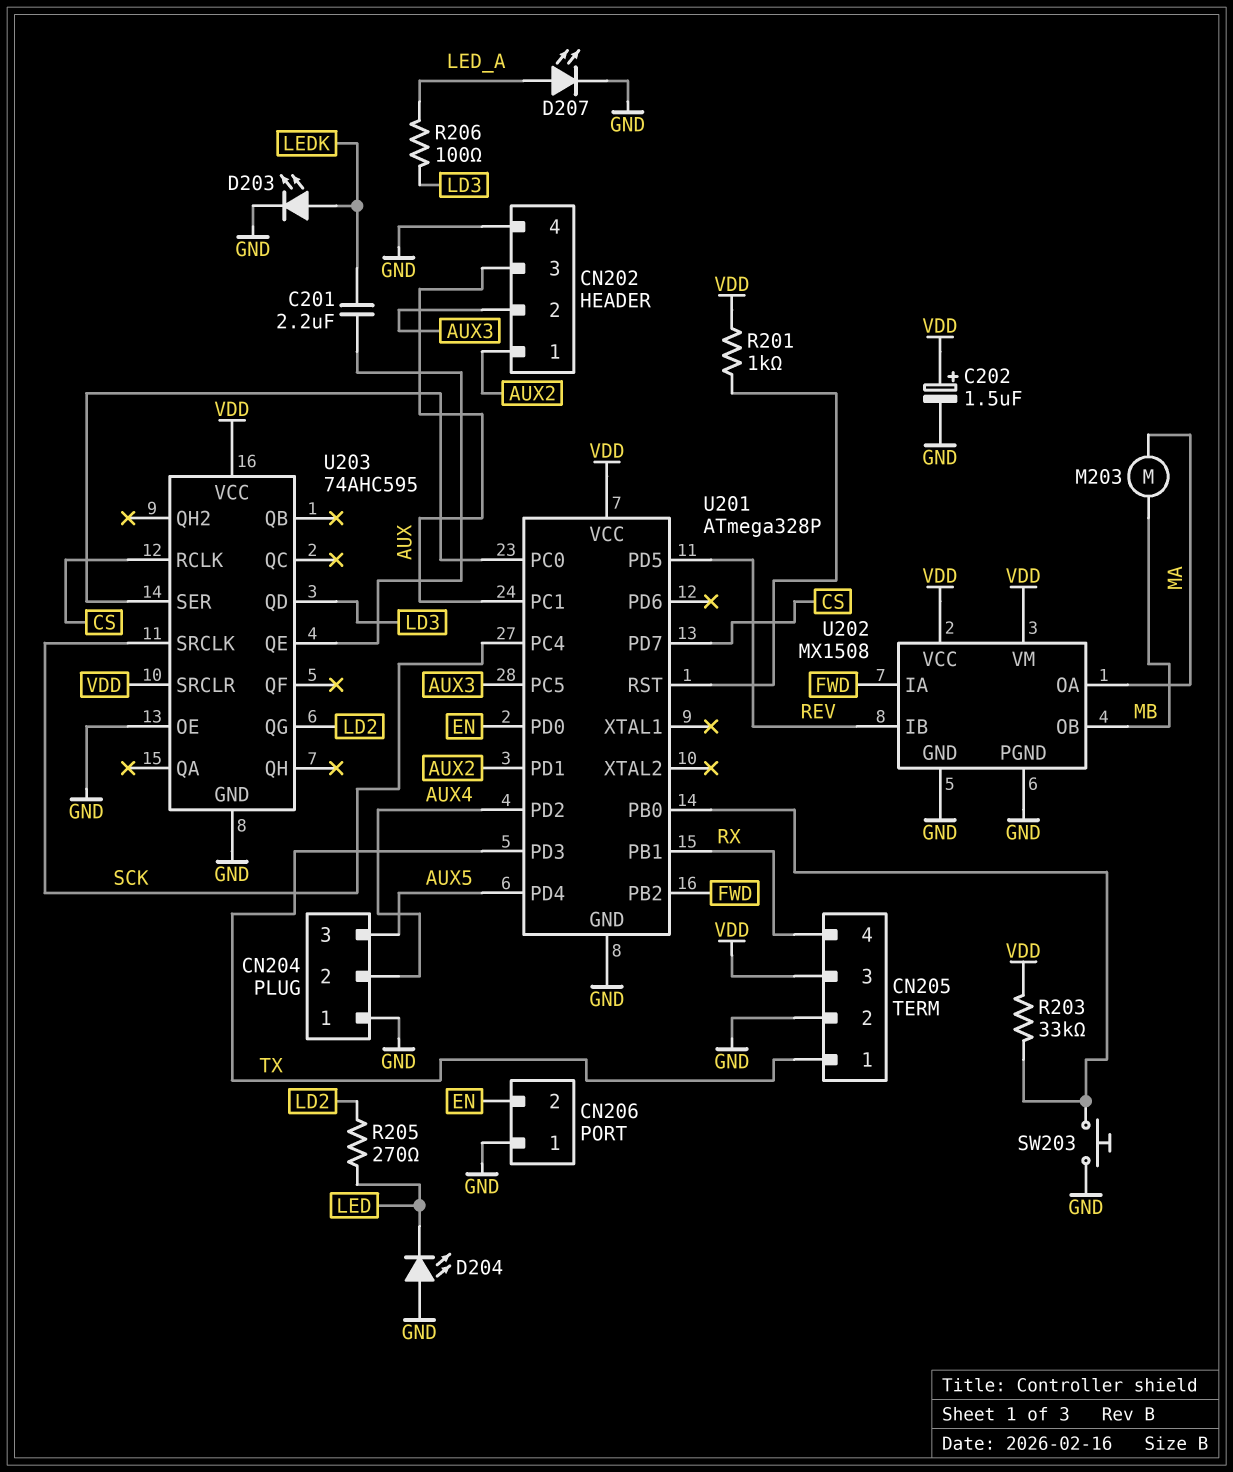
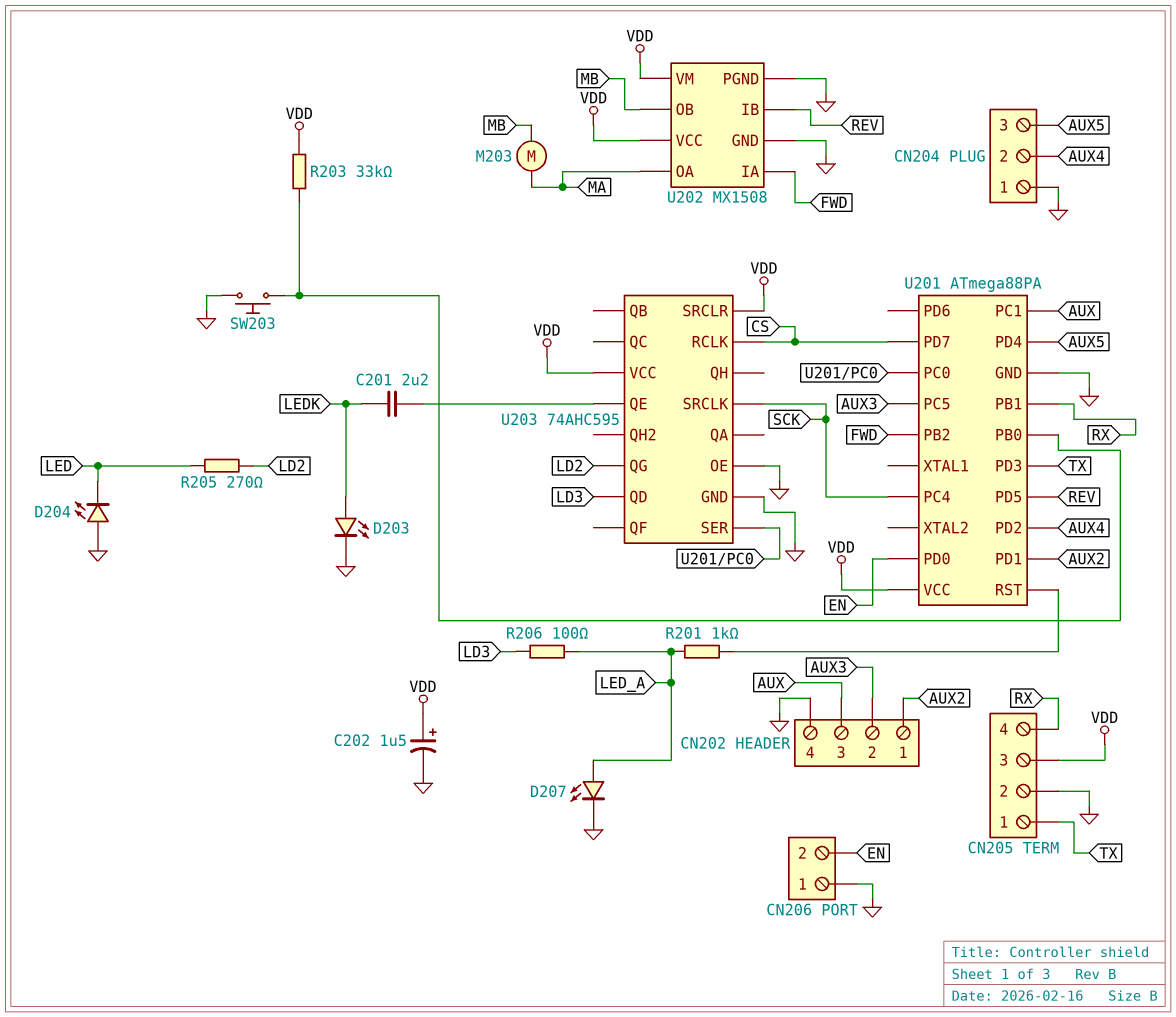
R201: 1k (U201/RST, VDD) -> 1k (LED_A, U201/RST)
U201: ATmega328P -> ATmega88PA

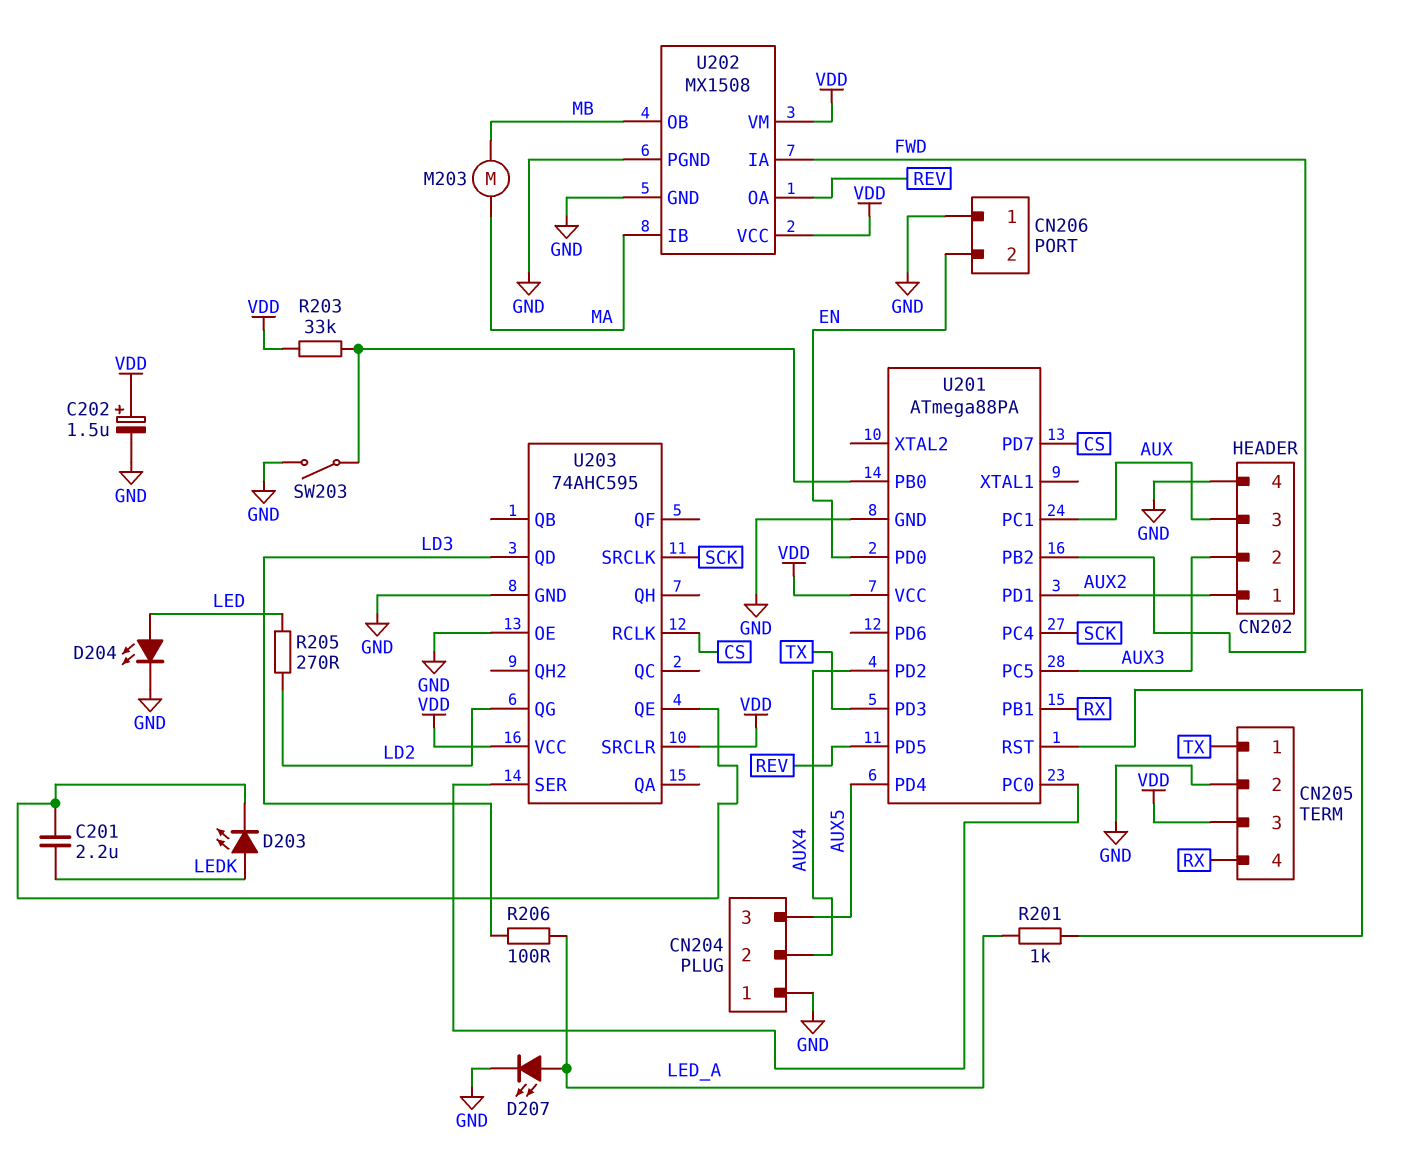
D203: LED (A LEDK, K GND) -> LED (A LEDK, K U203/QE)
D204: LED (A GND, K LED) -> LED (A LED, K GND)
SW203: button (GND, U201/PB0) -> switch (GND, U201/PB0)
U202 pin IB: REV -> MA
U202 pin OA: MA -> REV

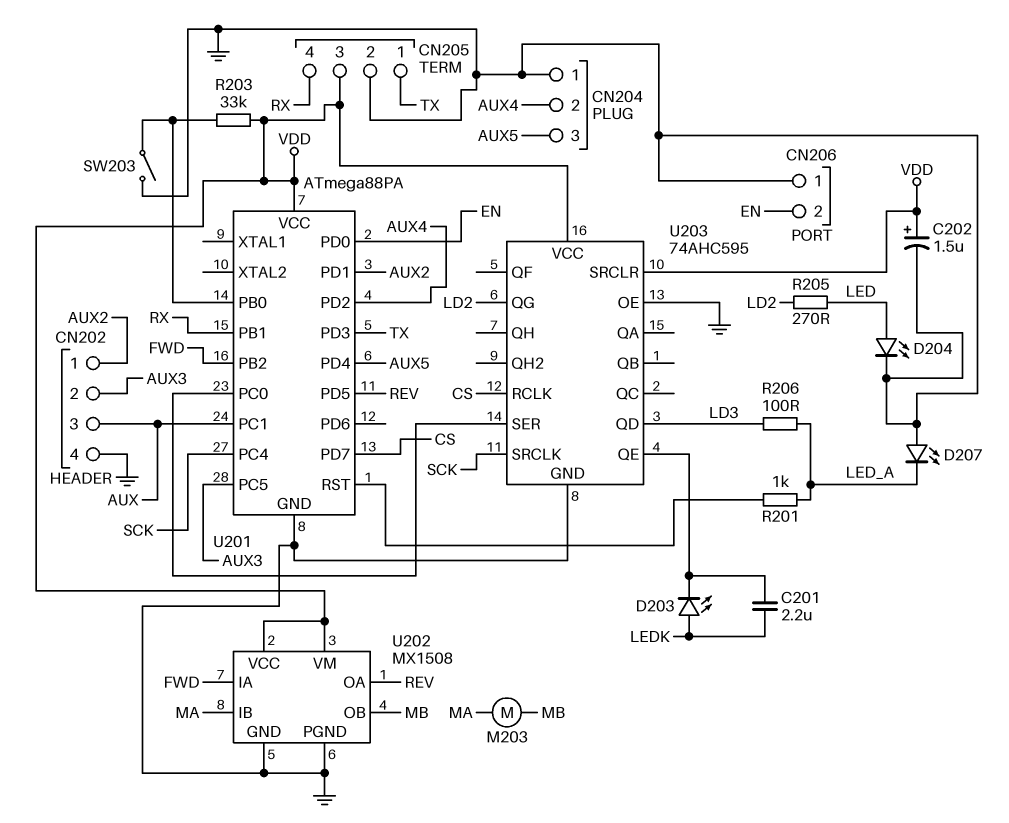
D207: LED (A LED_A, K GND) -> LED (A GND, K LED_A)

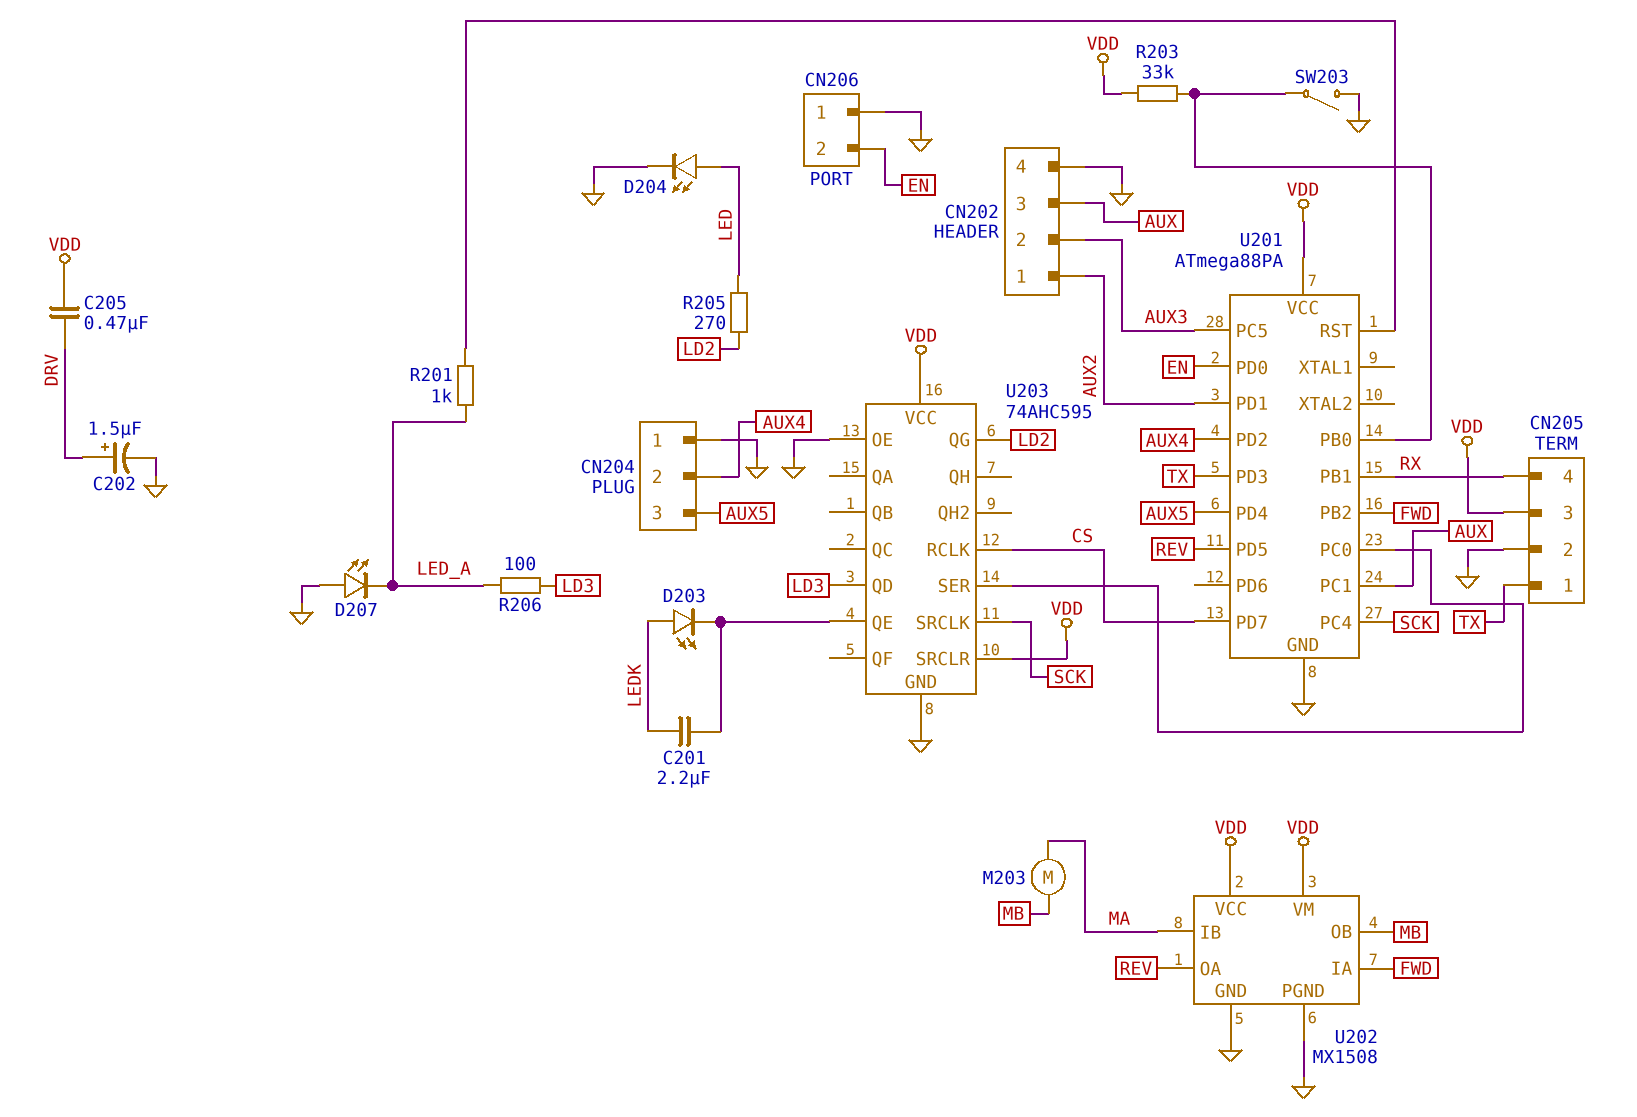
C202: 1.5uF (plus VDD, minus GND) -> 1.5uF (plus DRV, minus GND)
C205: none -> 470nF (DRV, VDD)

